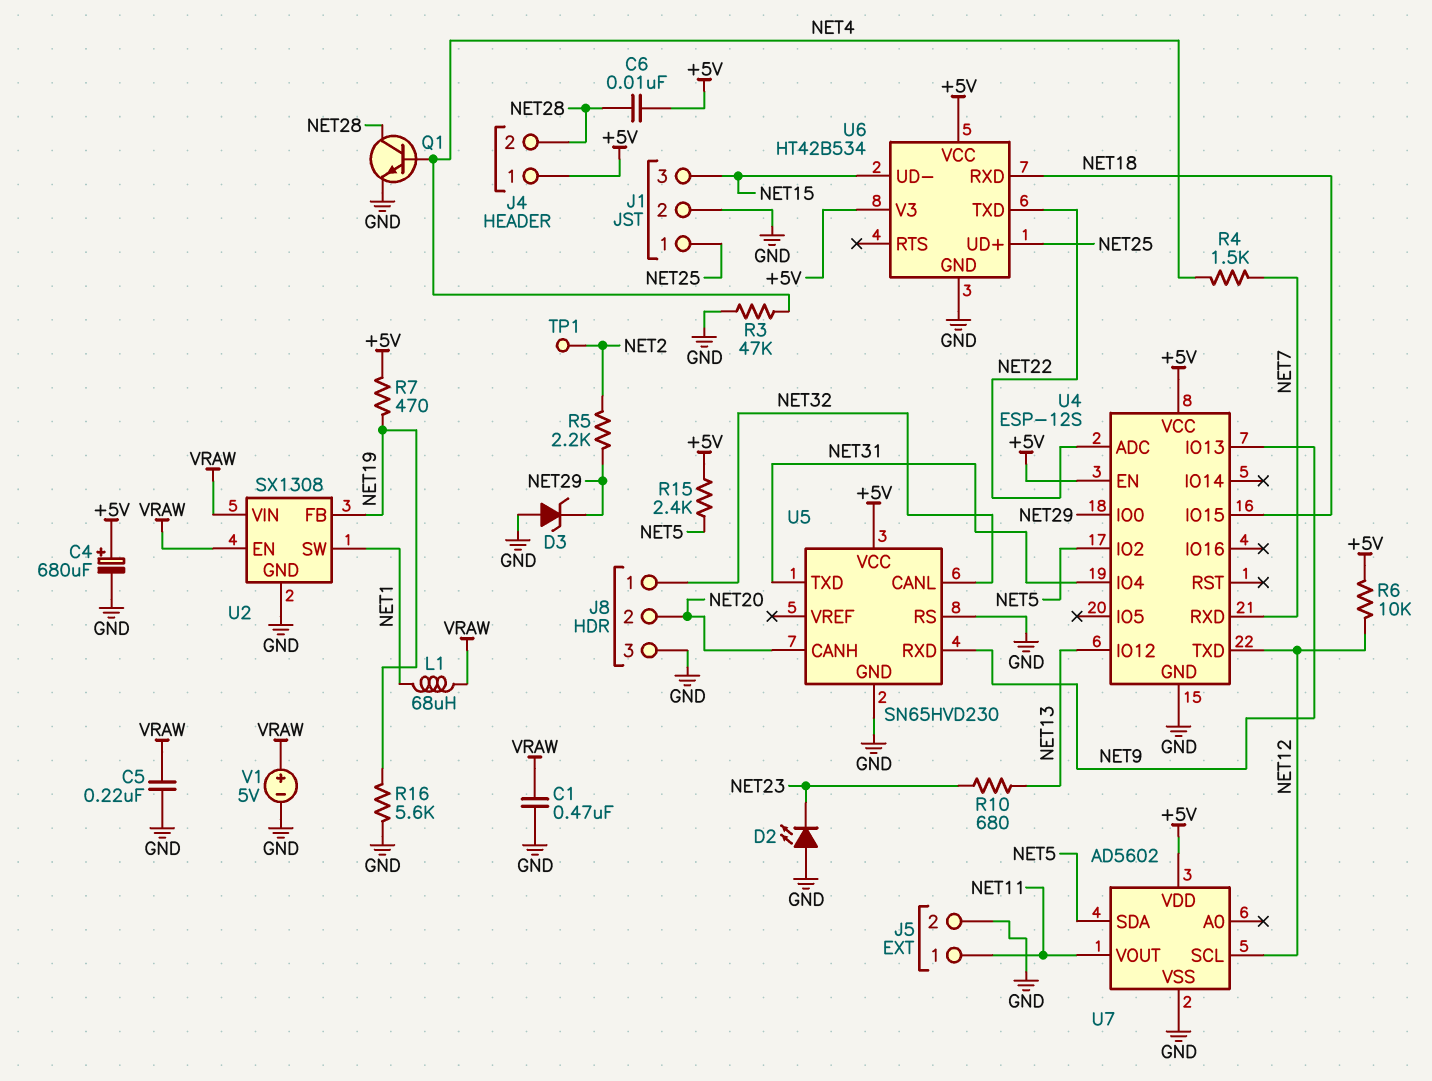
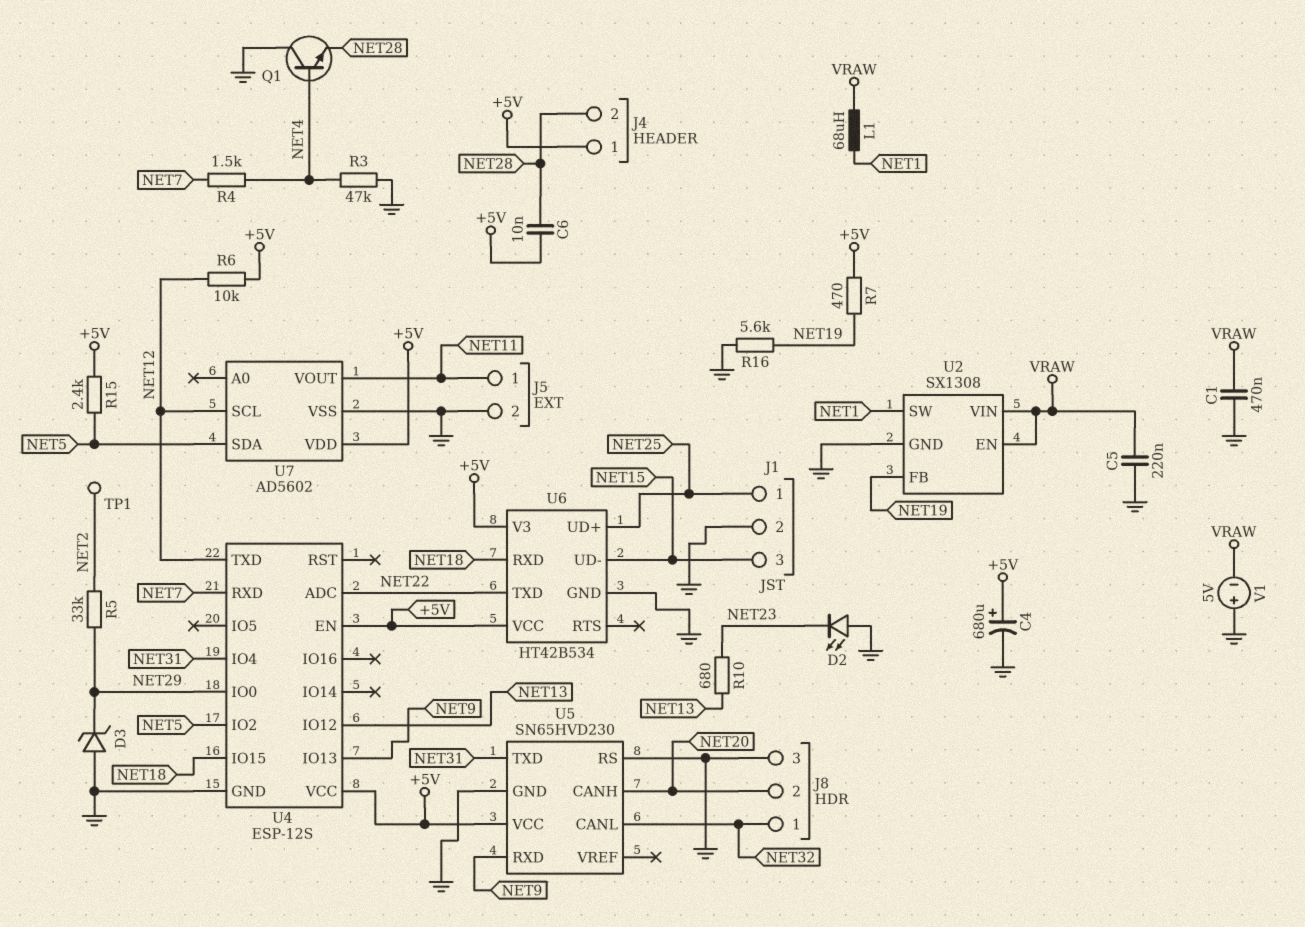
Q1: NPN (B NET4, C NET28, E GND) -> NPN (B NET4, C GND, E NET28)
R5: 2.2k (NET2, NET29) -> 33k (NET2, NET29)
V1: 5V (plus VRAW, minus GND) -> 5V (plus GND, minus VRAW)

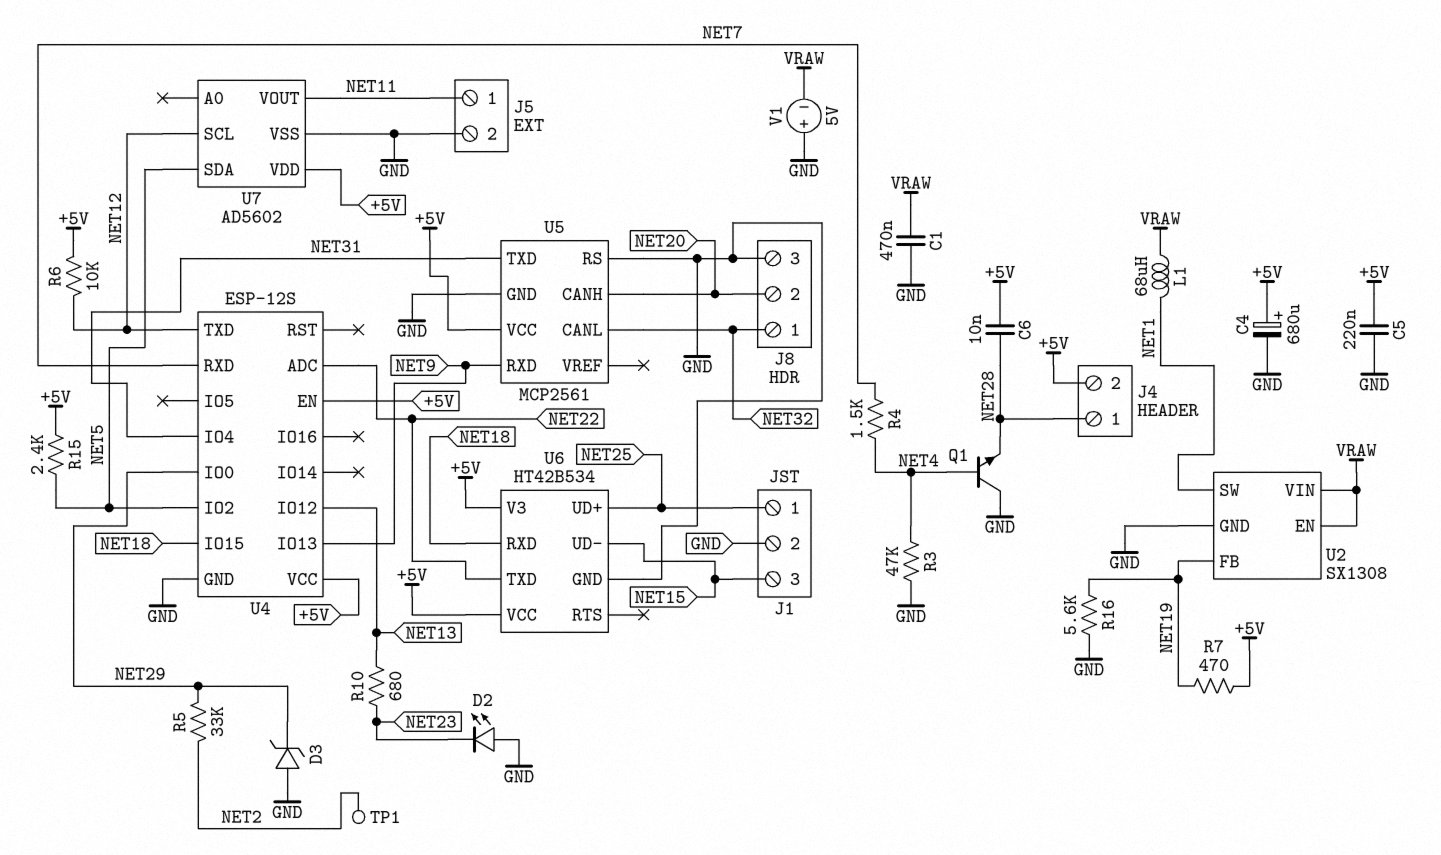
C5: 220nF (GND, VRAW) -> 220nF (+5V, GND)
J4 pin 1: +5V -> NET28
J4 pin 2: NET28 -> +5V
U5: SN65HVD230 -> MCP2561

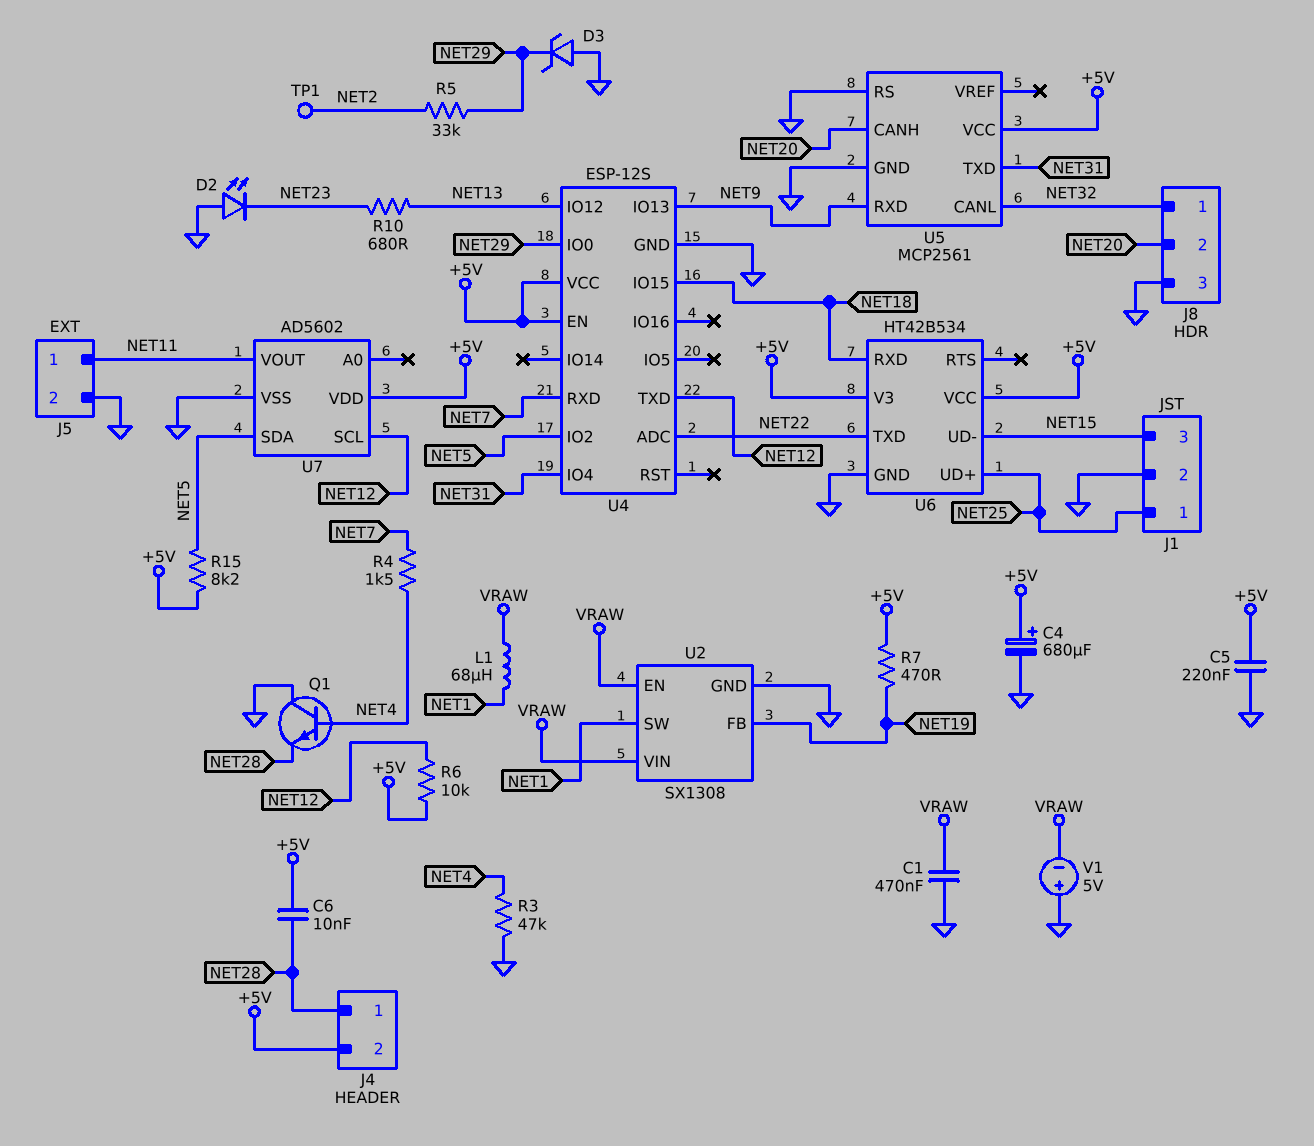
R15: 2.4k (+5V, NET5) -> 8.2k (+5V, NET5)
R16: 5.6k (GND, NET19) -> none

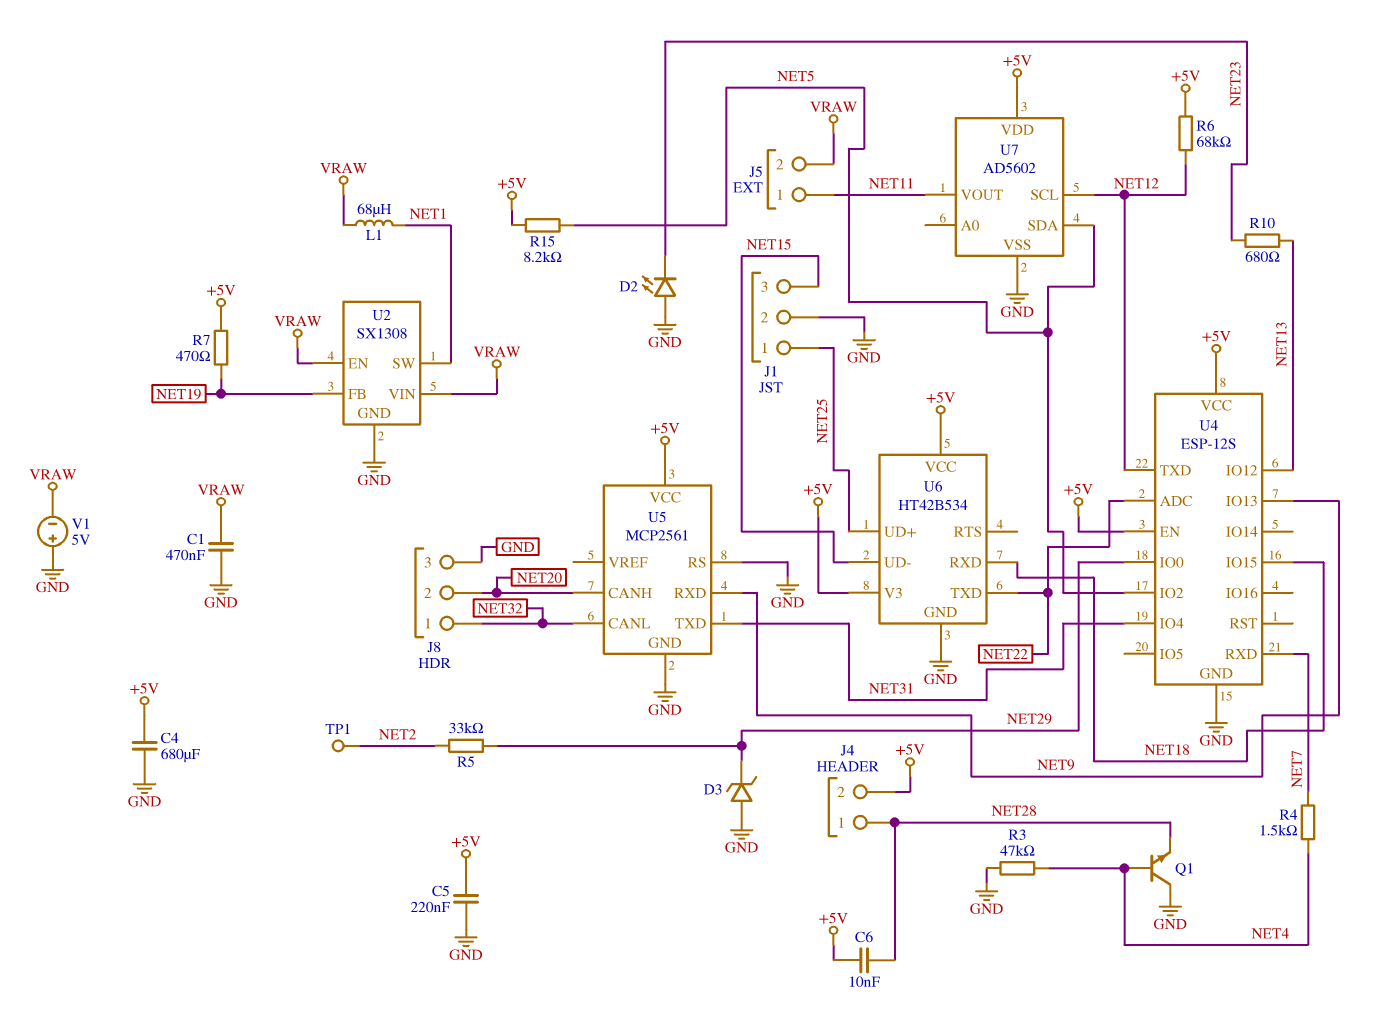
C4: 680uF (plus +5V, minus GND) -> 680uF (+5V, GND)
J5 pin 2: GND -> VRAW
R6: 10k (+5V, NET12) -> 68k (+5V, NET12)

